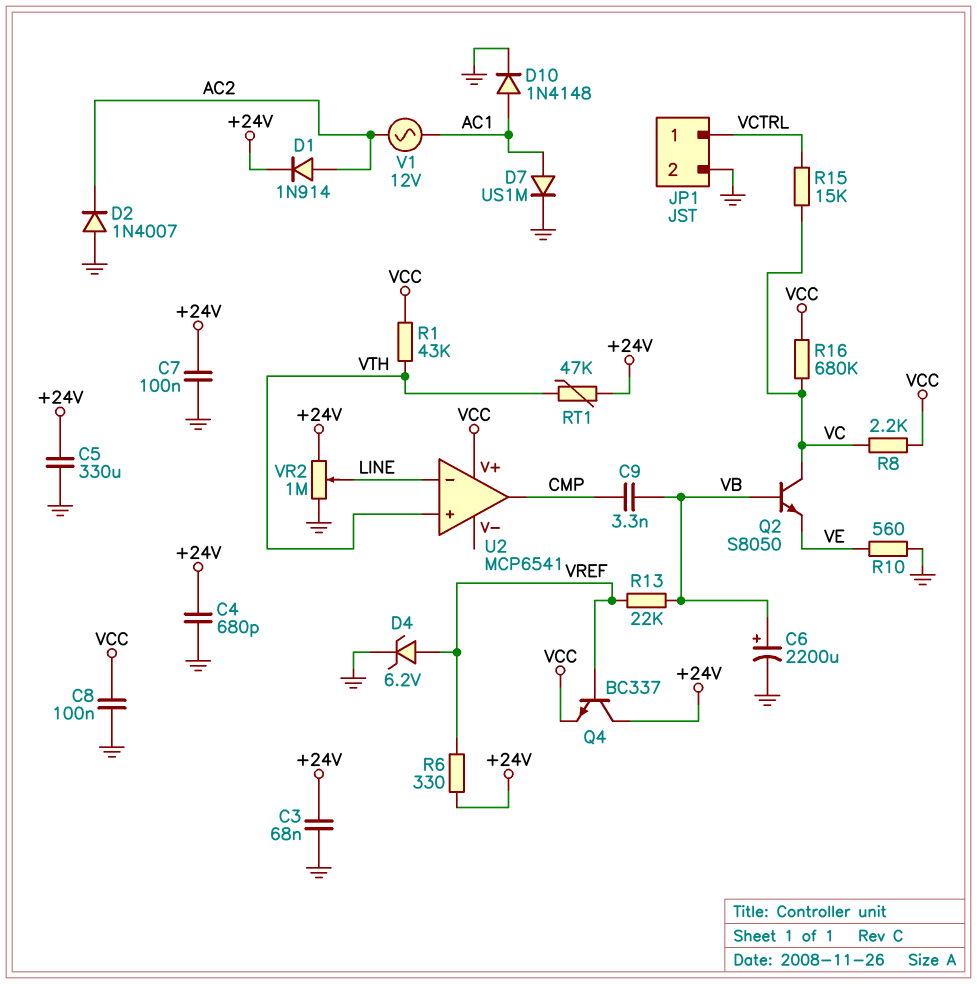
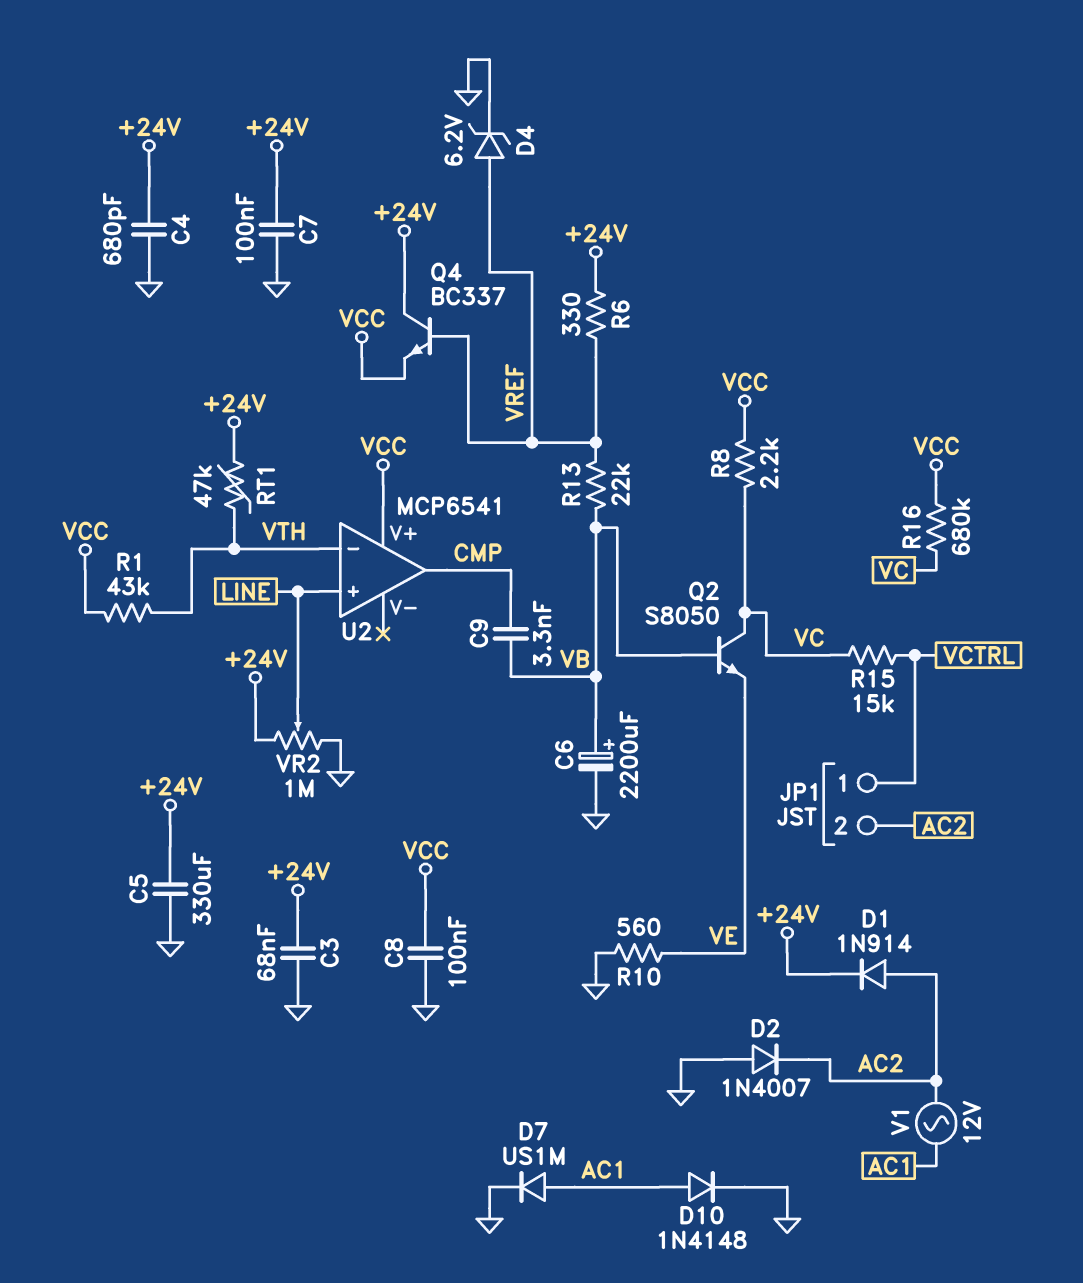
JP1 pin 2: GND -> AC2
U2 pin in+: VTH -> LINE
U2 pin in-: LINE -> VTH

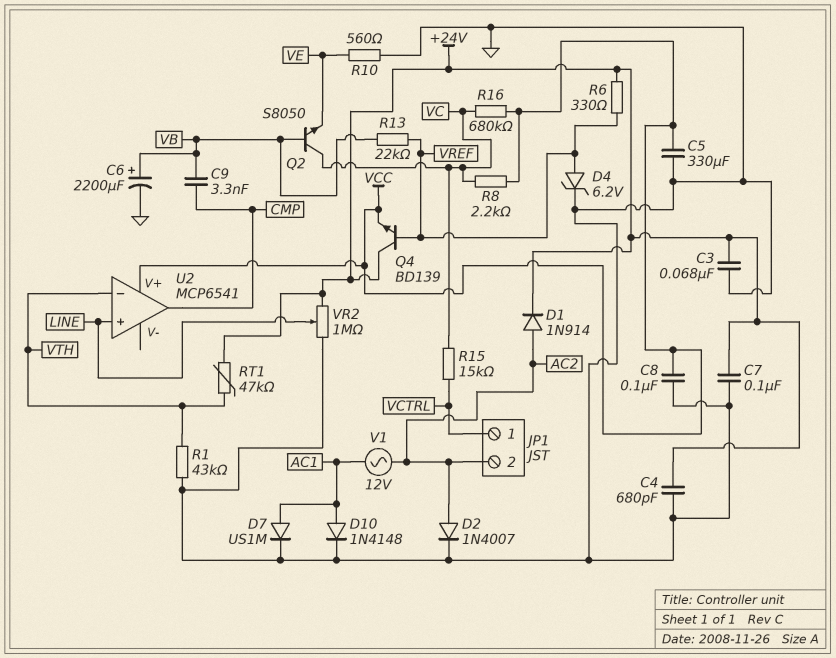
C5: 330uF (+24V, GND) -> 330uF (GND, VCC)
D2: diode 1N4007 (A GND, K AC2) -> diode 1N4007 (A AC2, K GND)
Q4: NPN BC337 (B VREF, C +24V, E VCC) -> NPN BD139 (B VREF, C +24V, E VCC)
R1: 43k (VCC, VTH) -> 43k (GND, VTH)

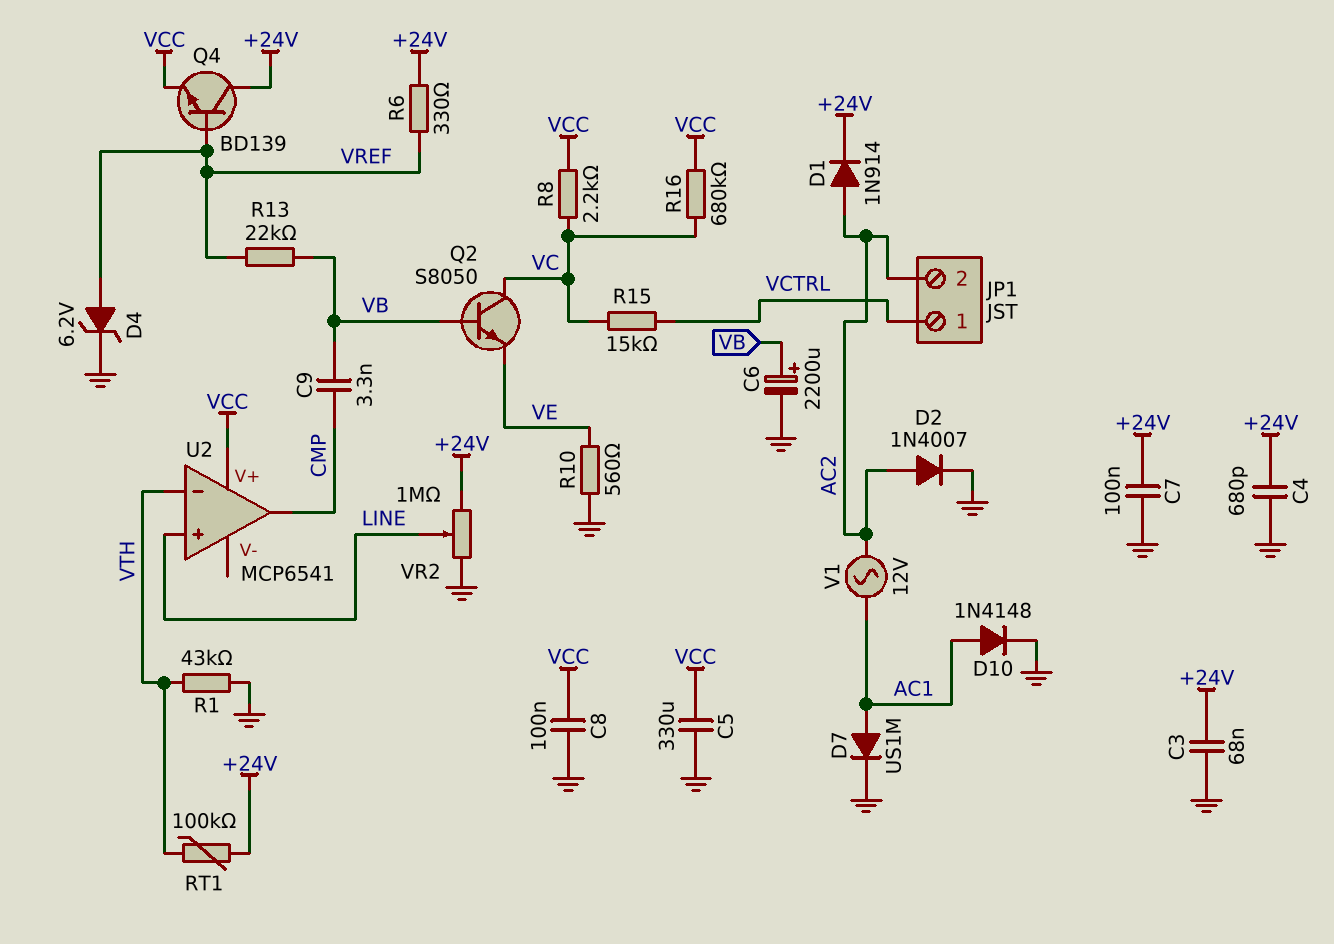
RT1: 47k (+24V, VTH) -> 100k (+24V, VTH)

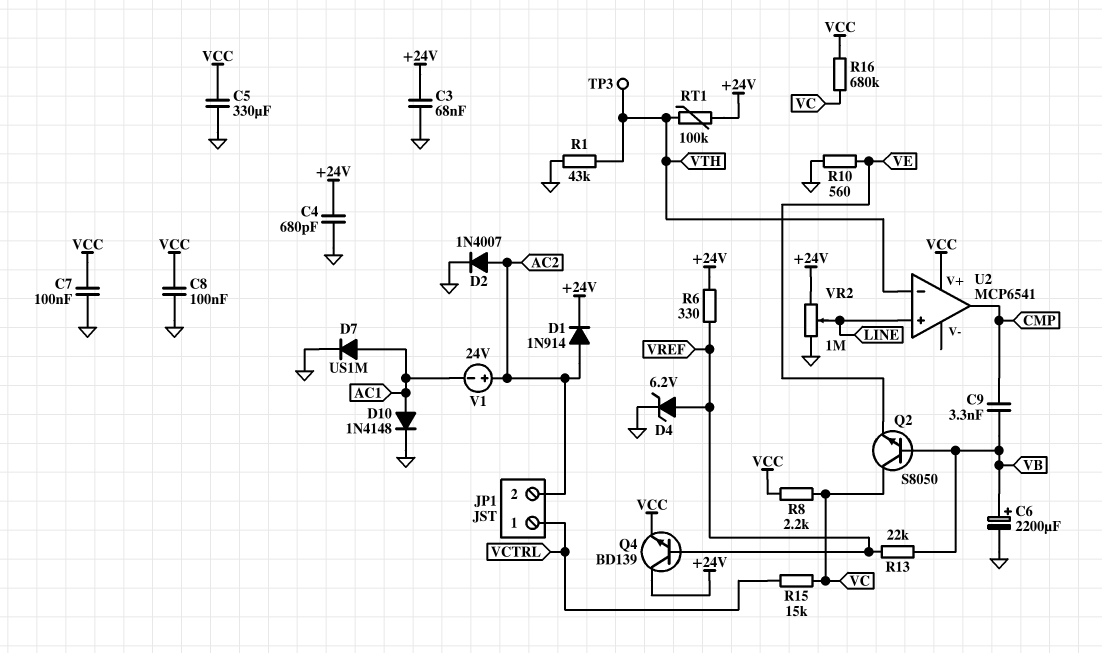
C7: 100nF (+24V, GND) -> 100nF (GND, VCC)
TP3: none -> test point (VTH)
V1: AC 12V (AC1, AC2) -> 24V (plus AC2, minus AC1)

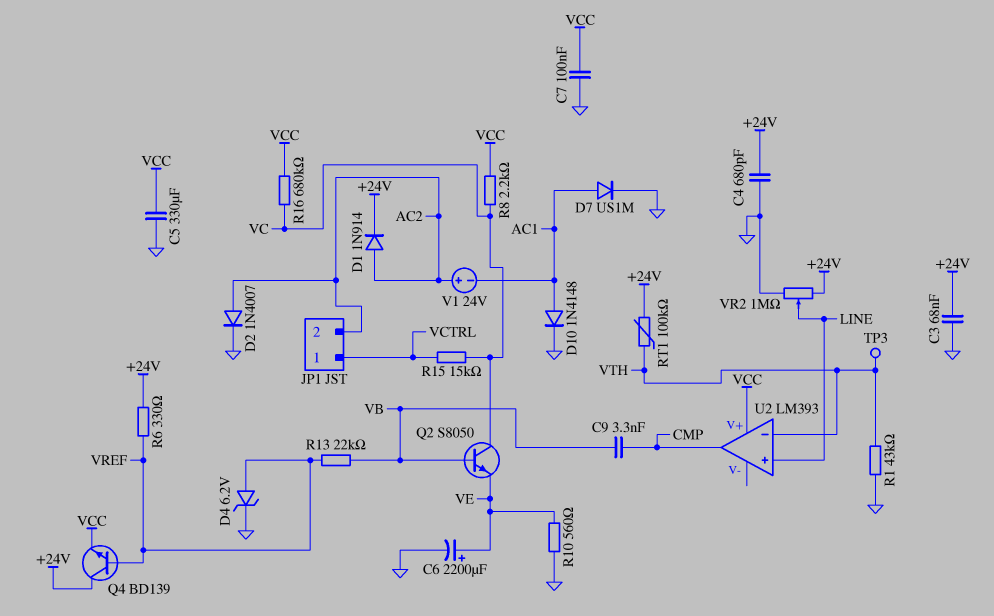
C6: 2200uF (plus VB, minus GND) -> 2200uF (plus VE, minus GND)
C8: 100nF (GND, VCC) -> none
U2: MCP6541 -> LM393

